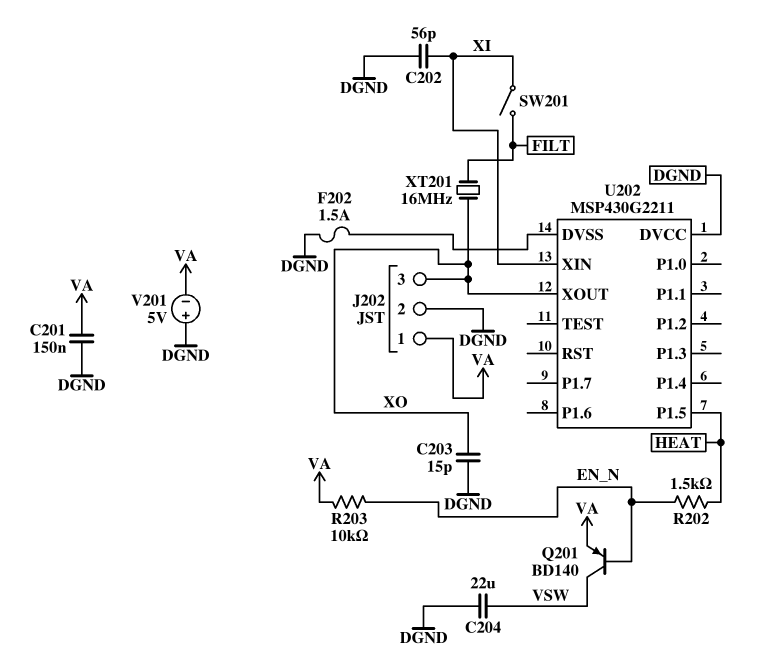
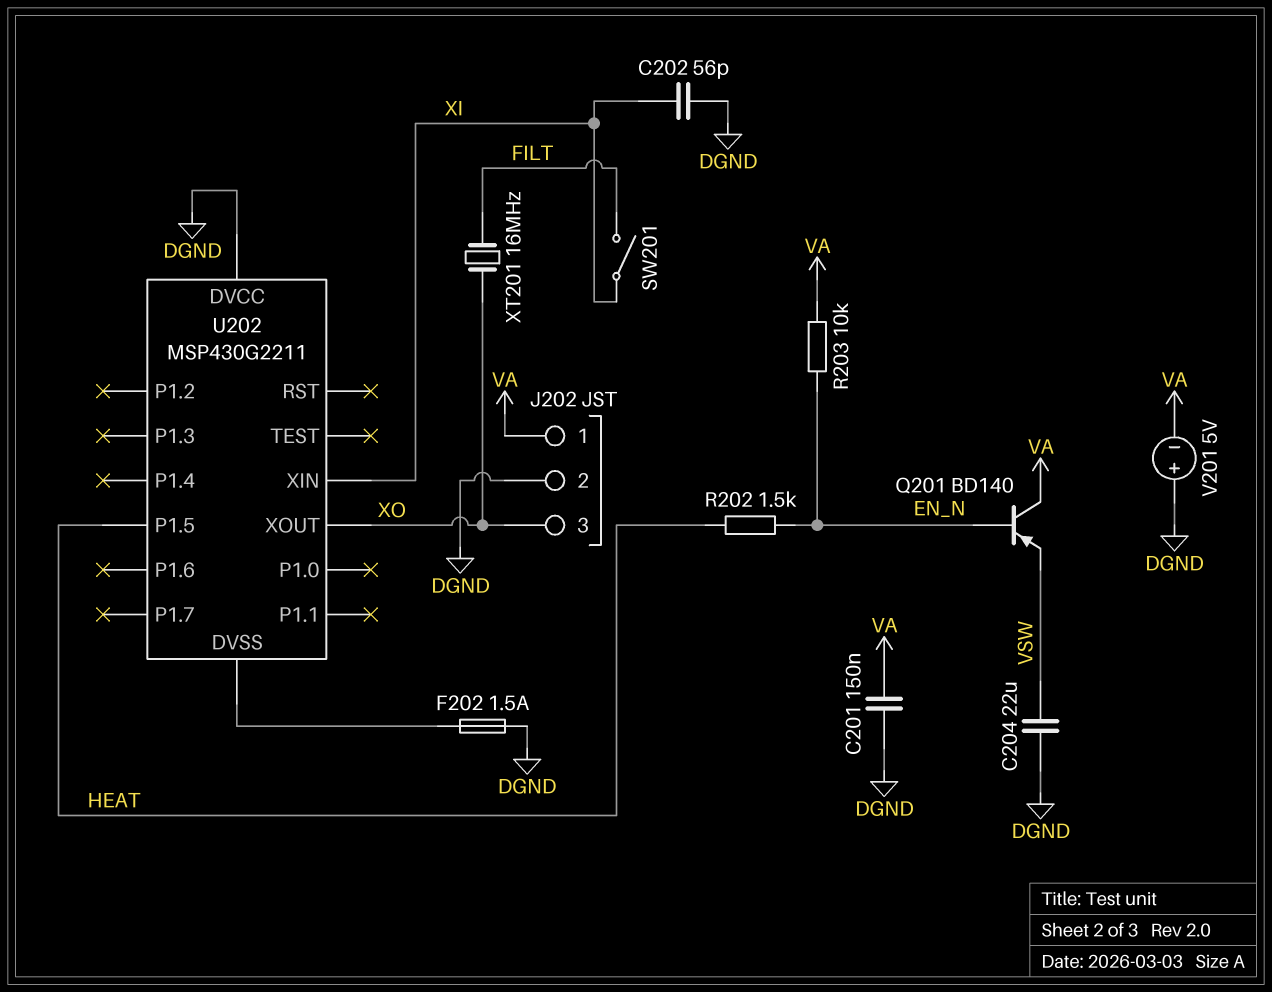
C203: 15pF (DGND, XO) -> none
Q201: PNP BD140 (B EN_N, C VSW, E VA) -> PNP BD140 (B EN_N, C VA, E VSW)

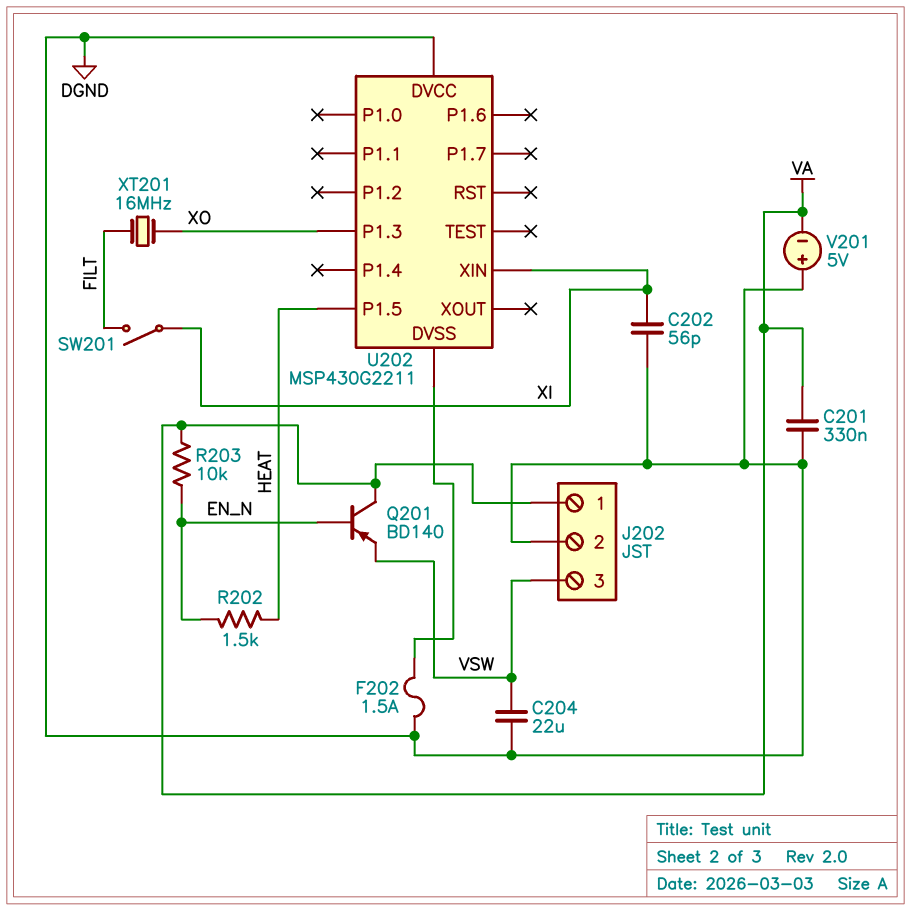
C201: 150nF (DGND, VA) -> 330nF (DGND, VA)
J202 pin 3: XO -> VSW
U202 pin P1.3: none -> XO
U202 pin XOUT: XO -> none

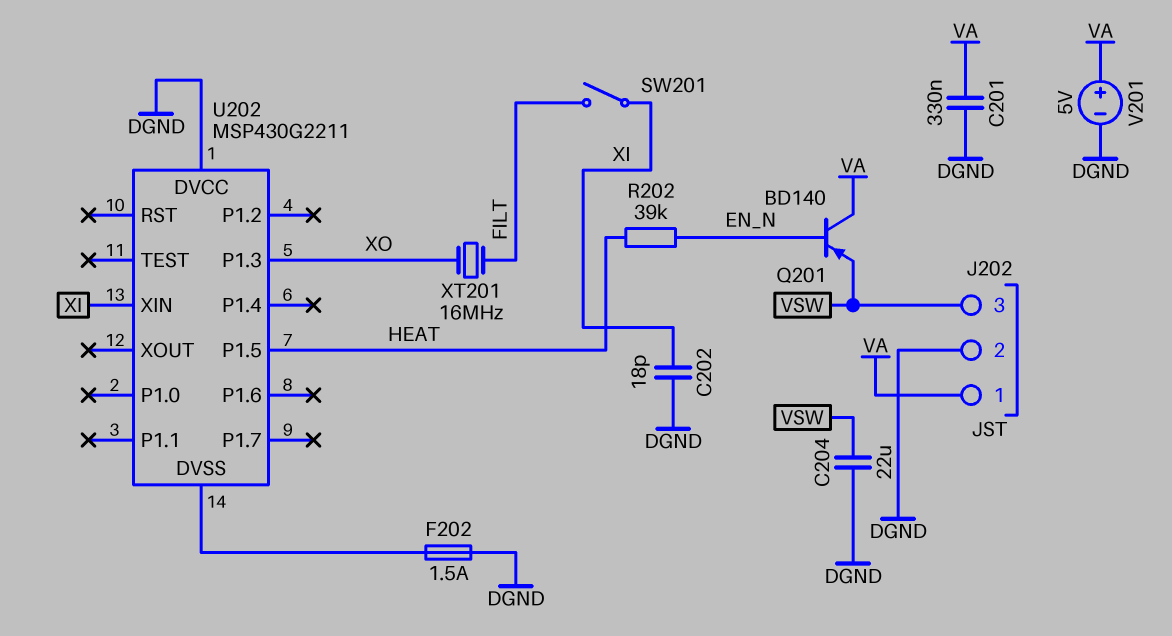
C202: 56pF (DGND, XI) -> 18pF (DGND, XI)
R202: 1.5k (EN_N, HEAT) -> 39k (EN_N, HEAT)
R203: 10k (EN_N, VA) -> none
V201: 5V (plus DGND, minus VA) -> 5V (plus VA, minus DGND)

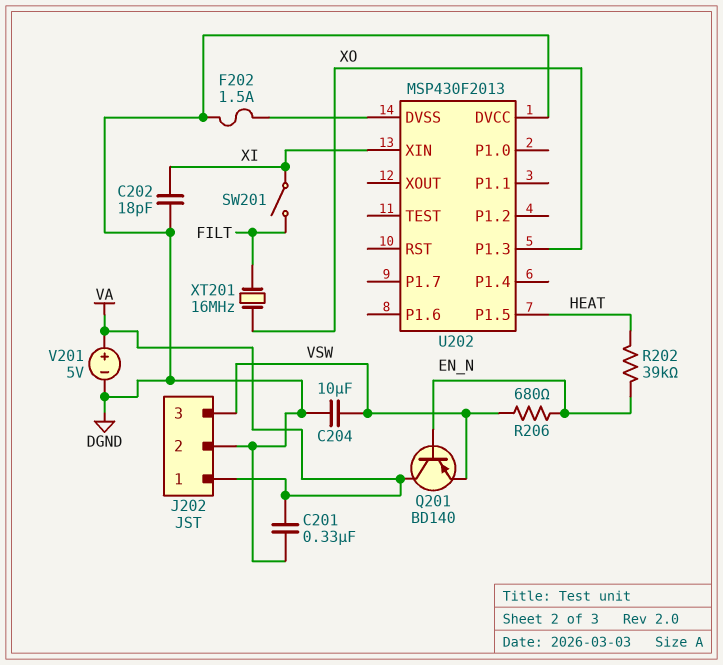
C204: 22uF (DGND, VSW) -> 10uF (DGND, VSW)
R206: none -> 680 (EN_N, VSW)
U202: MSP430G2211 -> MSP430F2013

